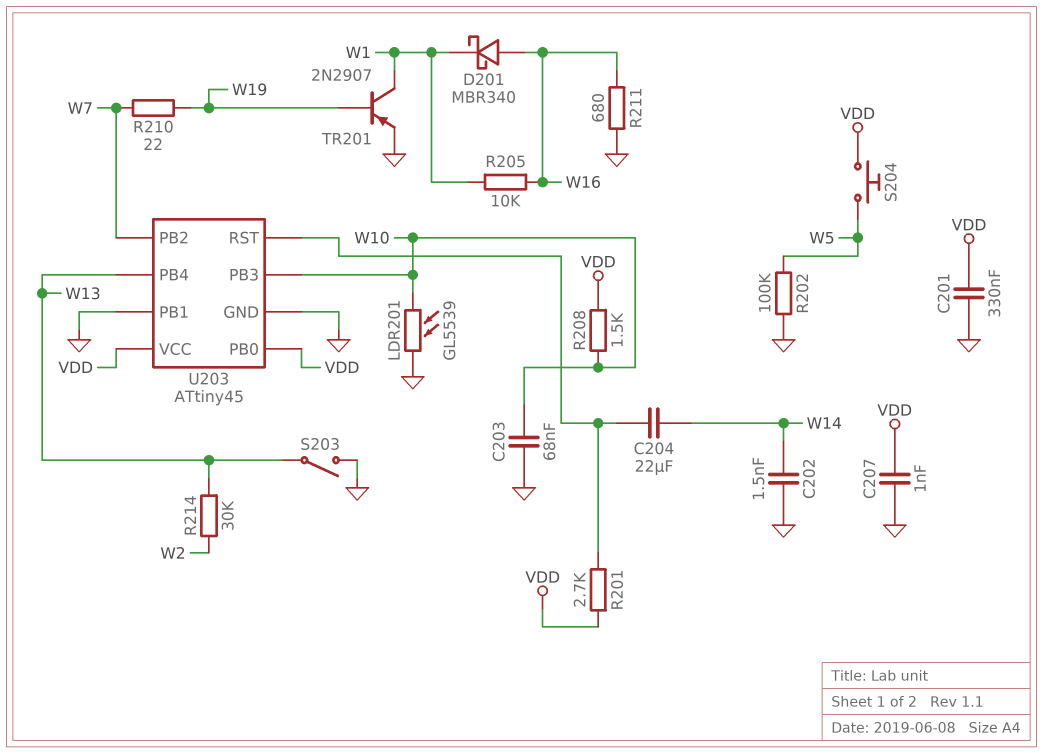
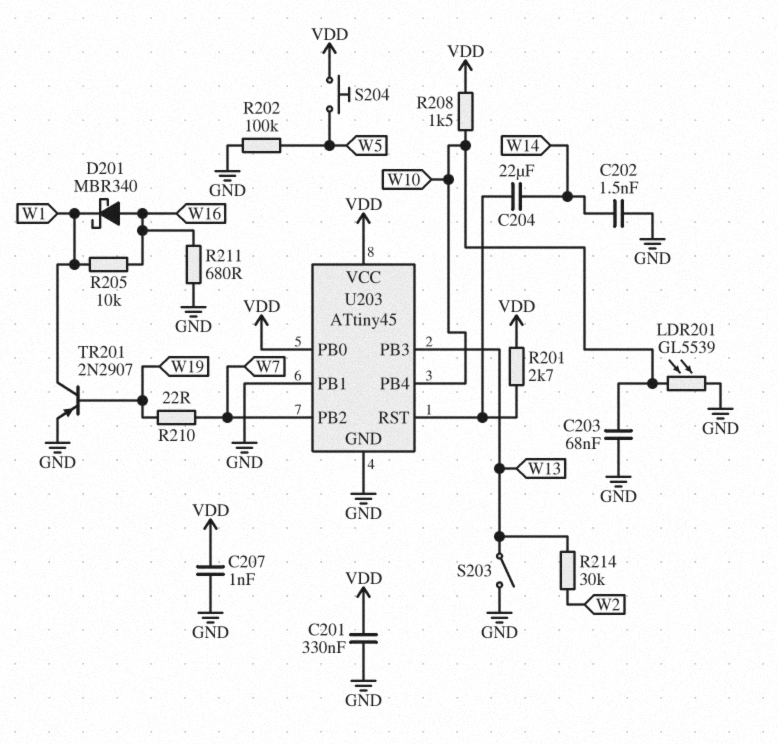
U203 pin PB3: W10 -> W13
U203 pin PB4: W13 -> W10

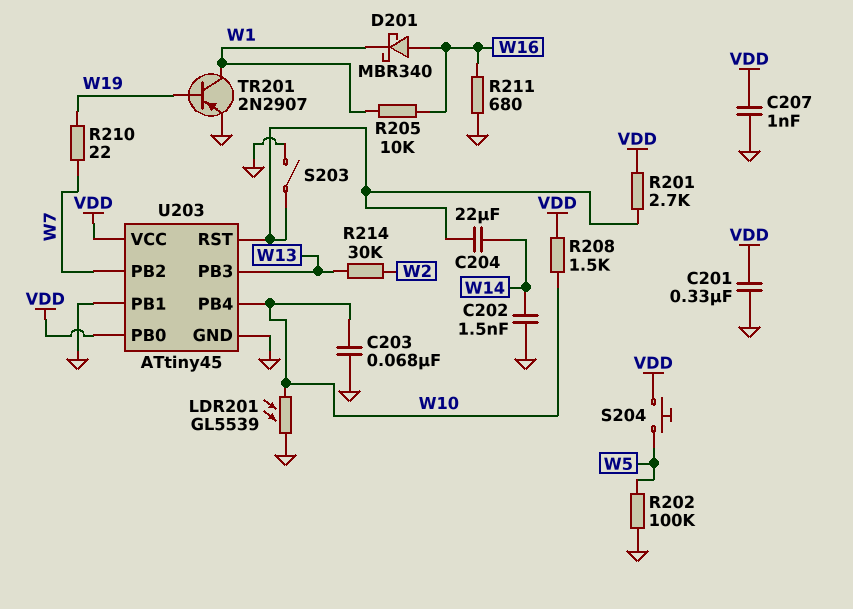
S203: switch (GND, W13) -> switch (GND, U203/RST)

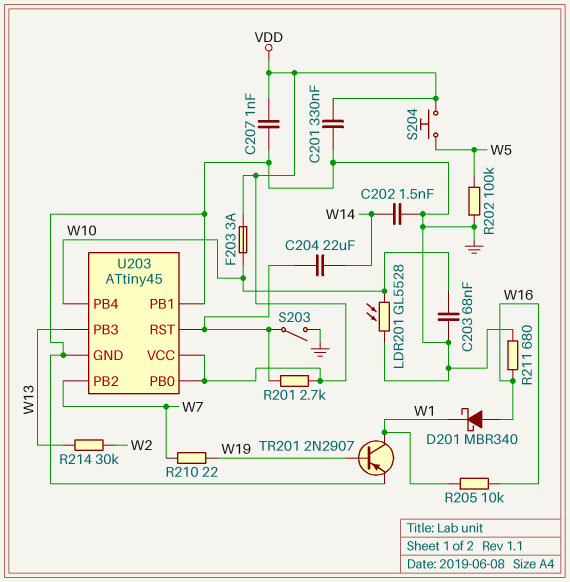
F203: none -> 3A (VDD, W10)
LDR201: GL5539 (GND, W10) -> GL5528 (GND, W10)
R208: 1.5k (VDD, W10) -> none

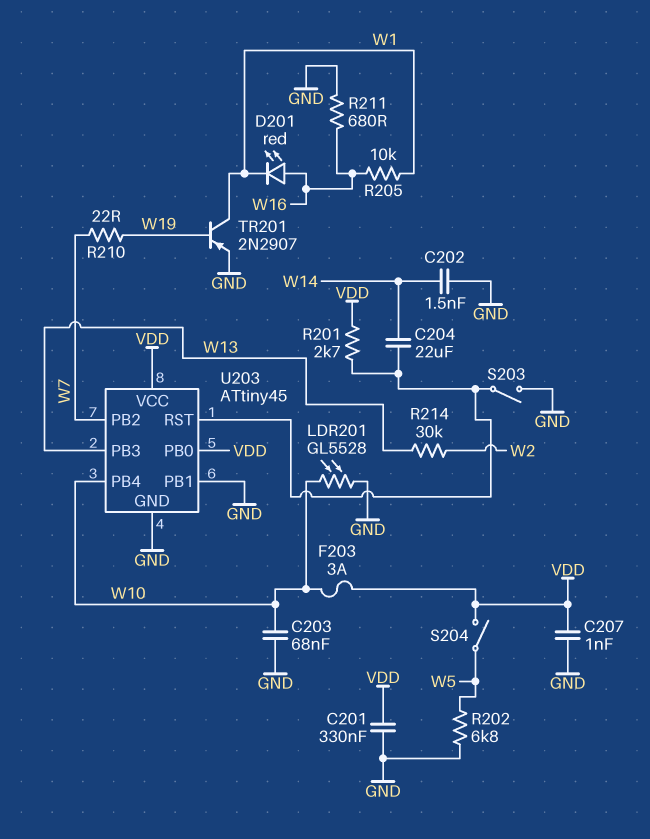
D201: schottky MBR340 (A W16, K W1) -> LED red (A W16, K W1)
R202: 100k (GND, W5) -> 6.8k (GND, W5)
S204: button (VDD, W5) -> switch (VDD, W5)

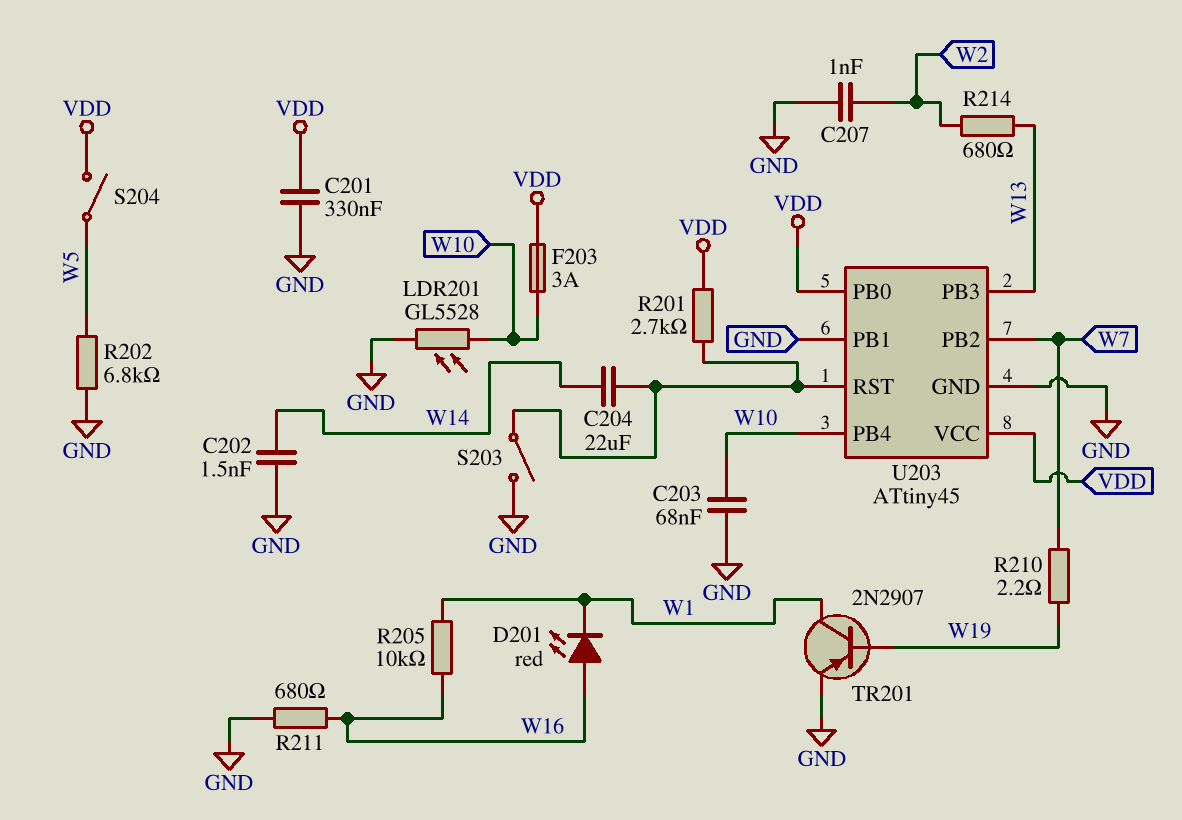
C207: 1nF (GND, VDD) -> 1nF (GND, W2)
R210: 22 (W7, W19) -> 2.2 (W7, W19)
R214: 30k (W2, W13) -> 680 (W2, W13)

